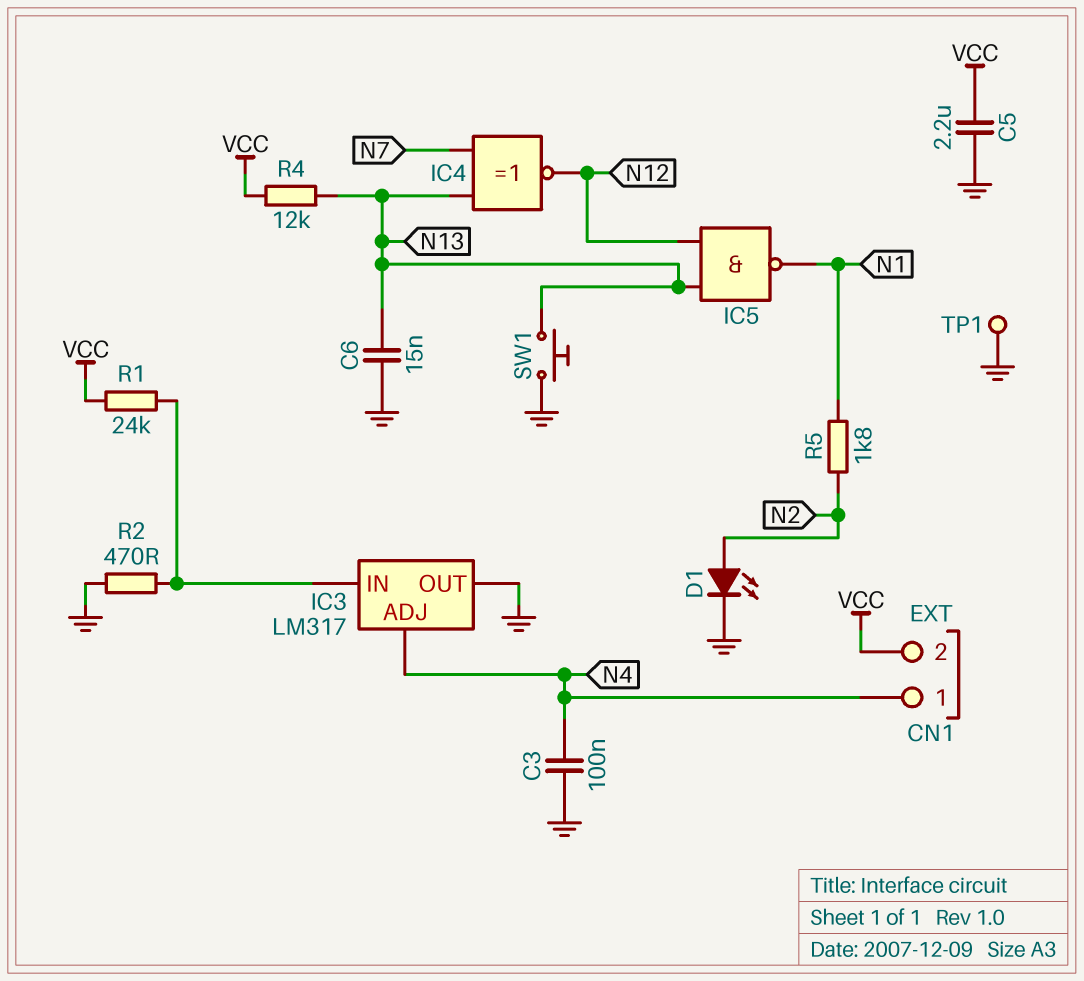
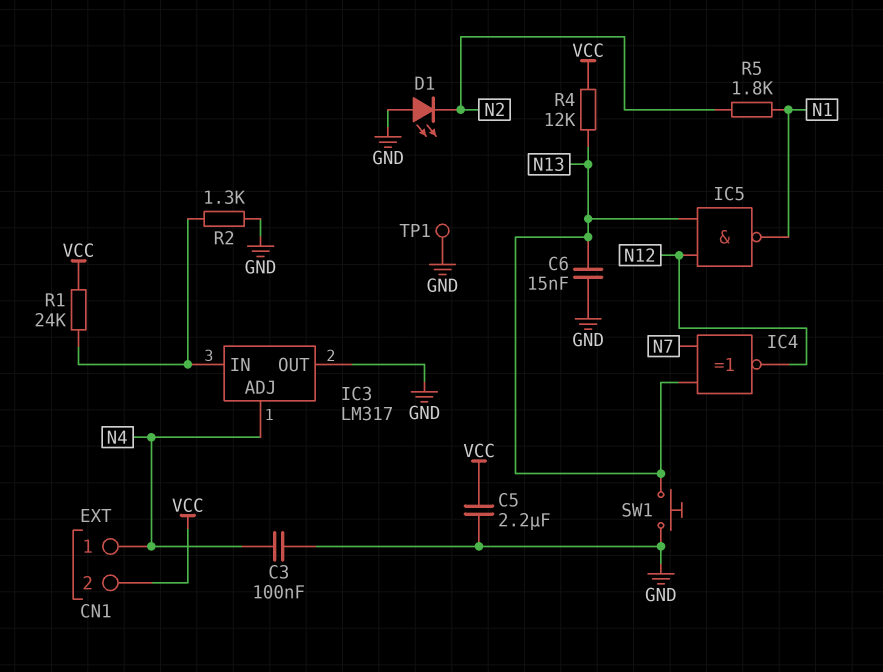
D1: LED (A N2, K GND) -> LED (A GND, K N2)
R2: 470 (GND, IC3/IN) -> 1.3k (GND, IC3/IN)

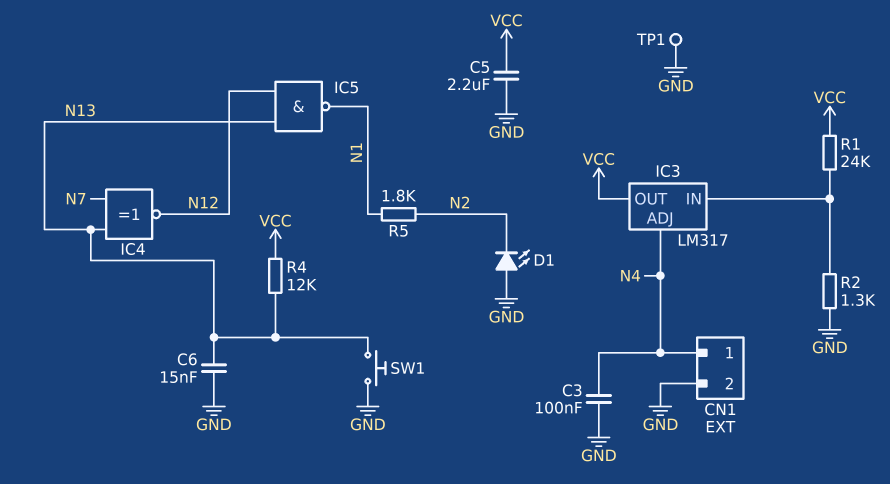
CN1 pin 2: VCC -> GND
IC3 pin OUT: GND -> VCC

